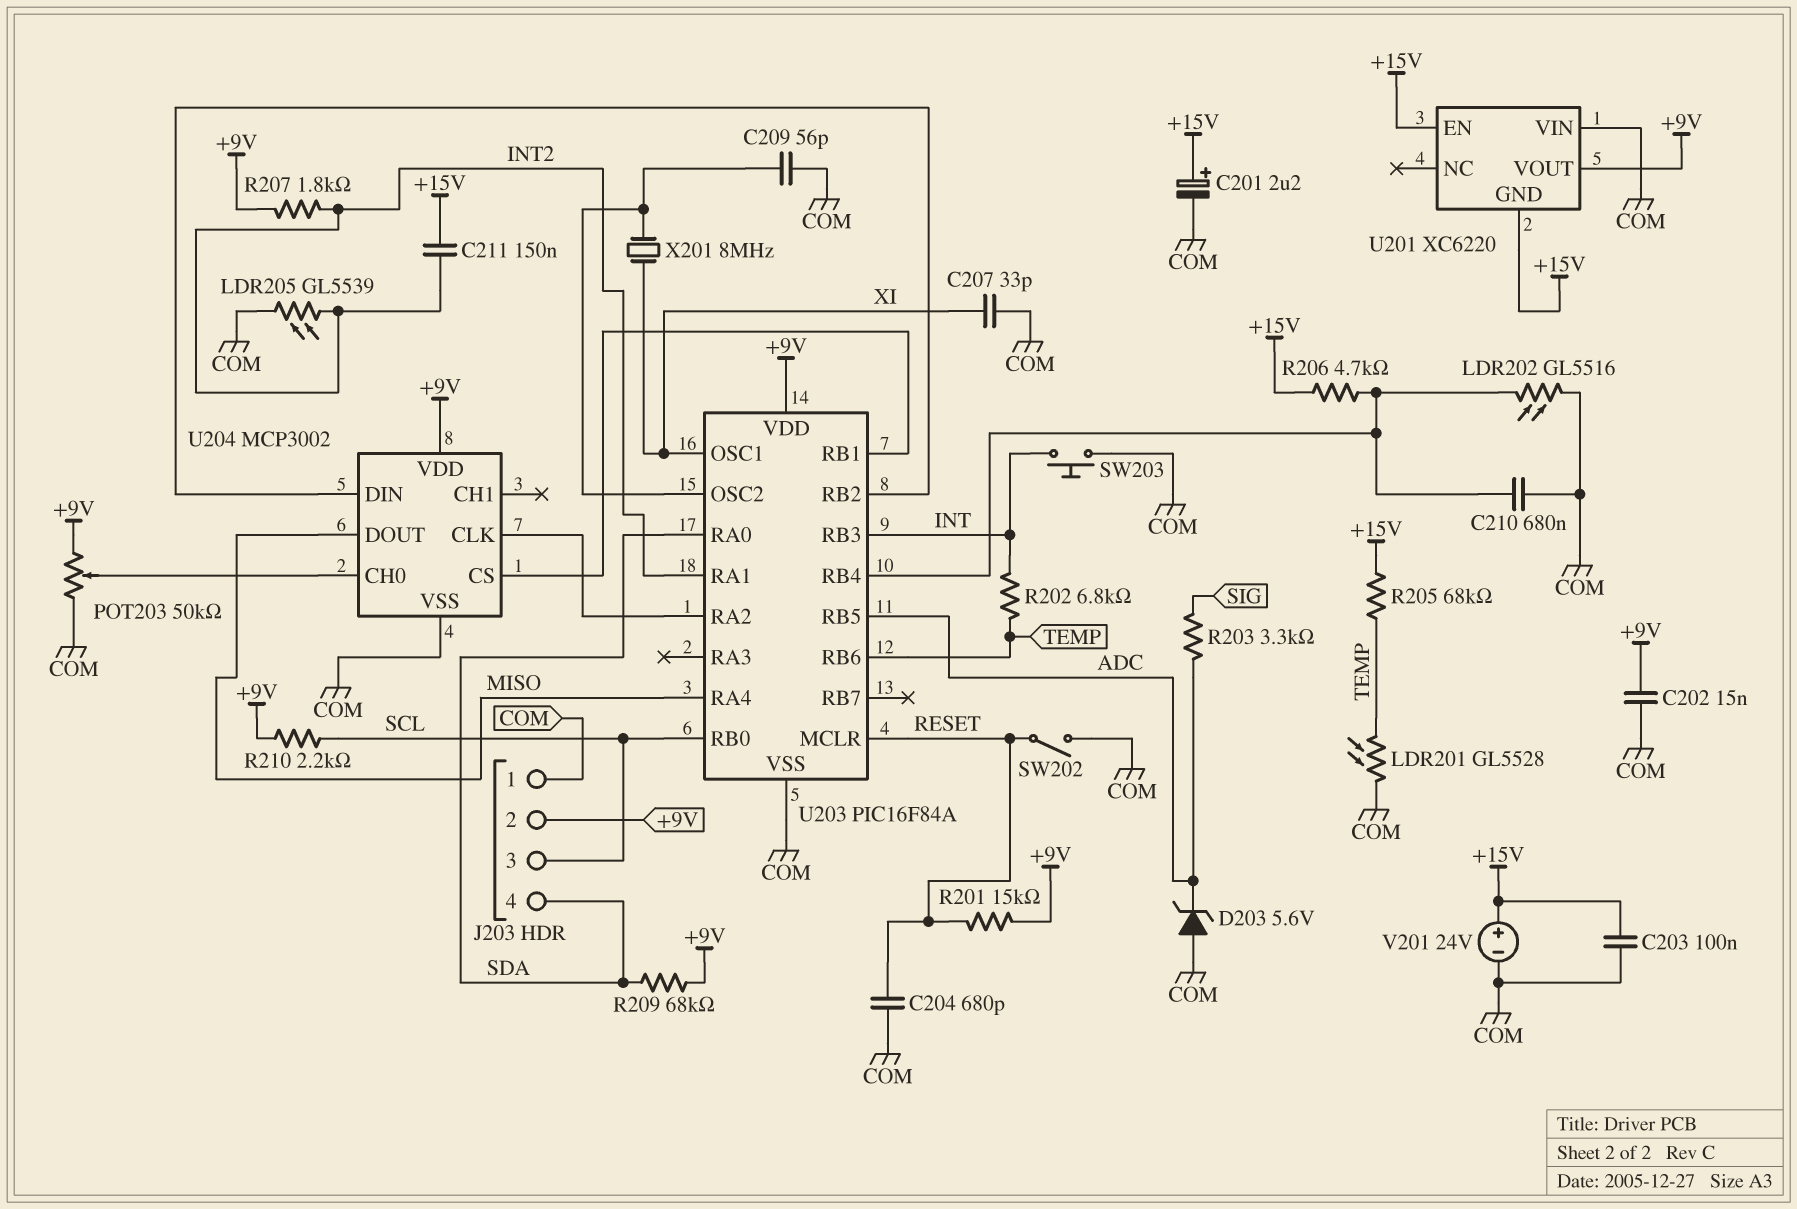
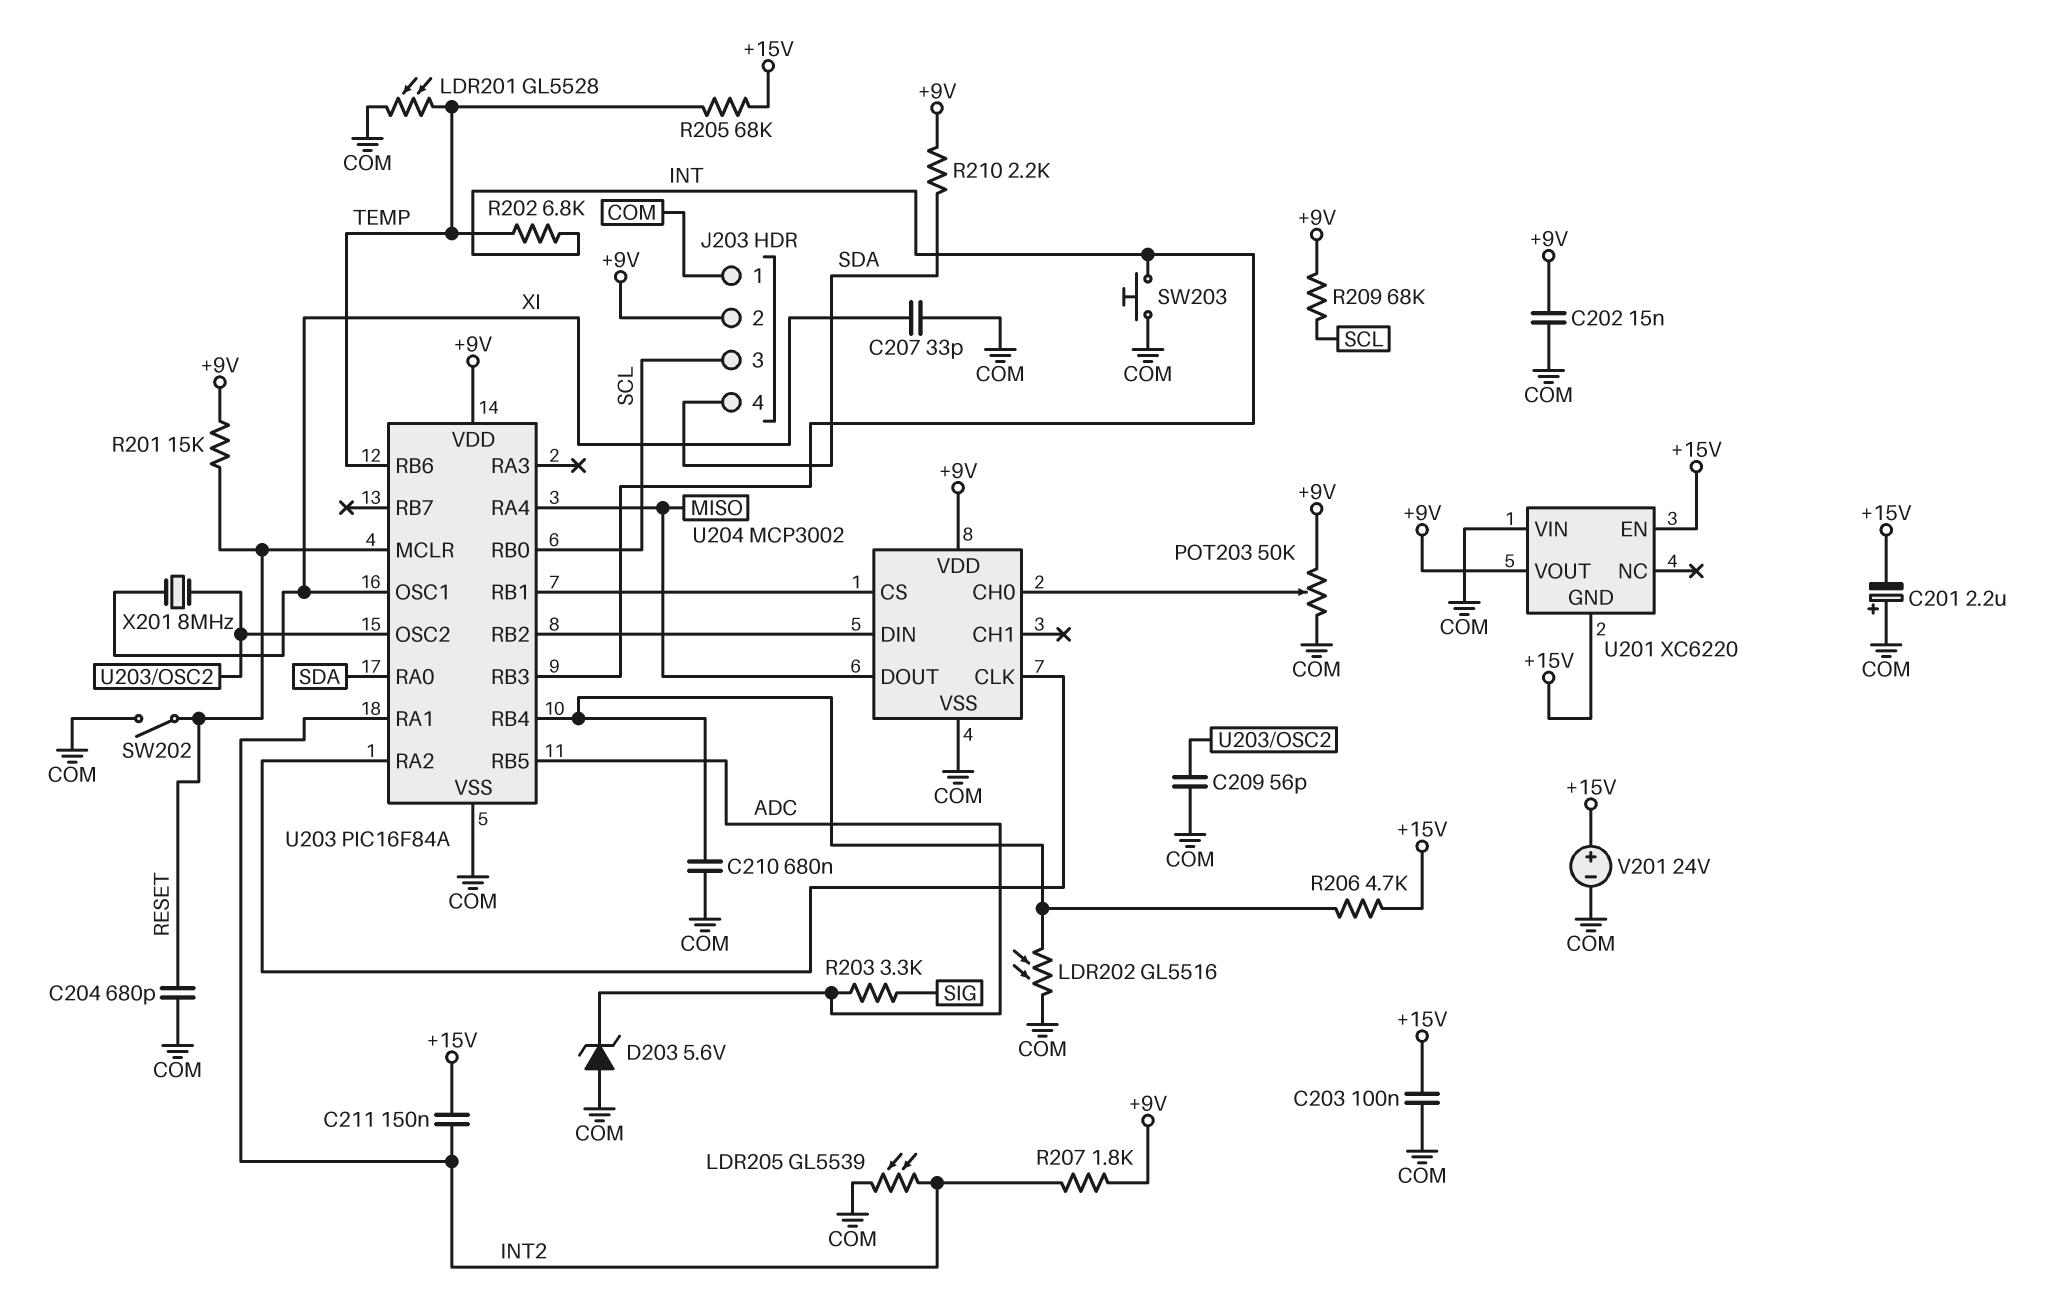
C201: 2.2uF (plus +15V, minus COM) -> 2.2uF (plus COM, minus +15V)
R209: 68k (+9V, SDA) -> 68k (+9V, SCL)
R210: 2.2k (+9V, SCL) -> 2.2k (+9V, SDA)

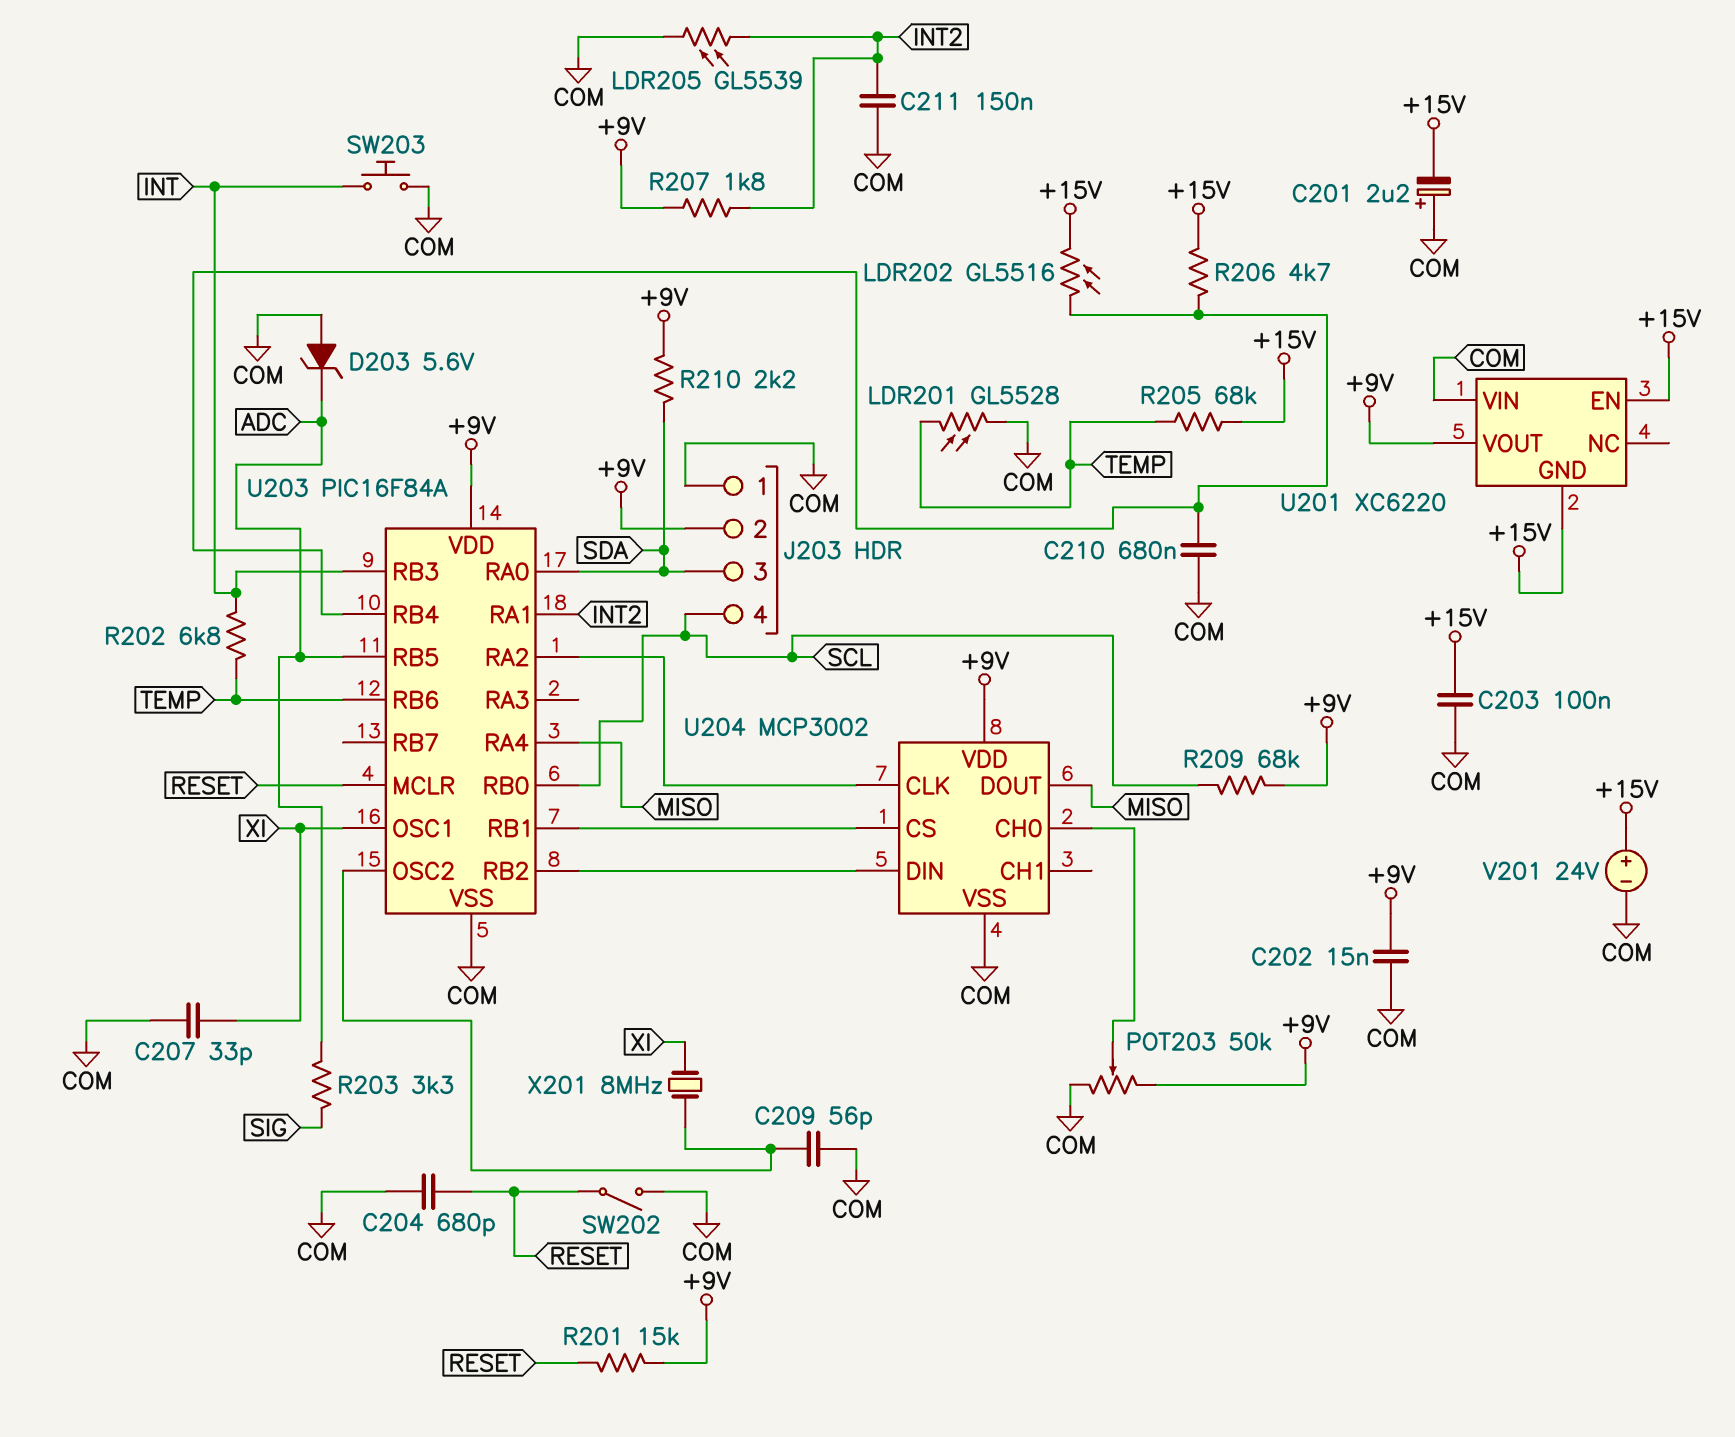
C211: 150nF (+15V, INT2) -> 150nF (COM, INT2)
J203 pin 3: SCL -> SDA
J203 pin 4: SDA -> SCL
LDR202: GL5516 (COM, U203/RB4) -> GL5516 (+15V, U203/RB4)

